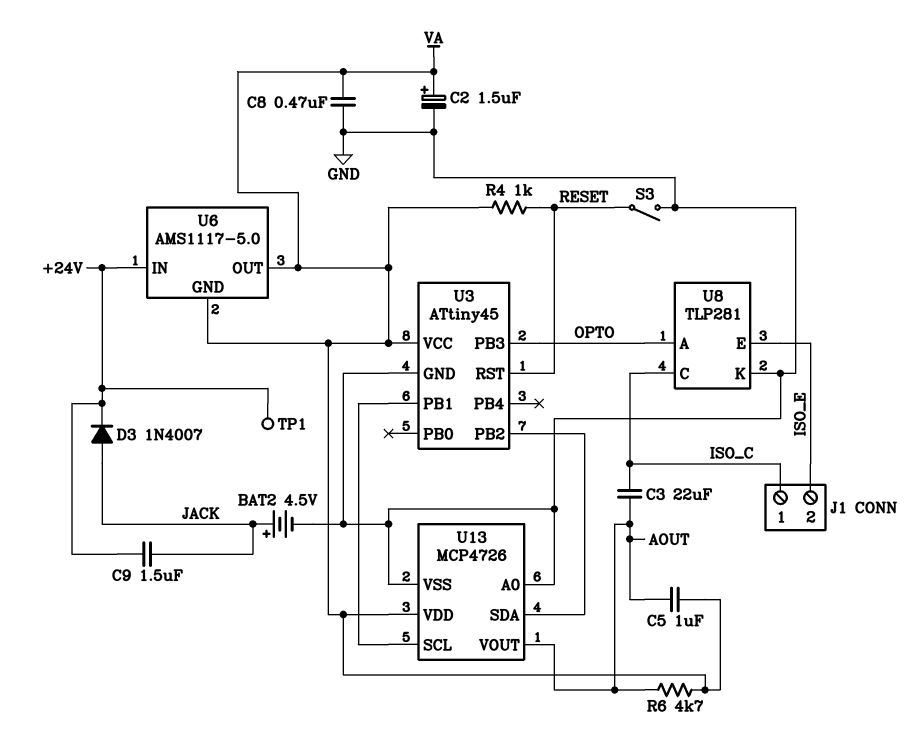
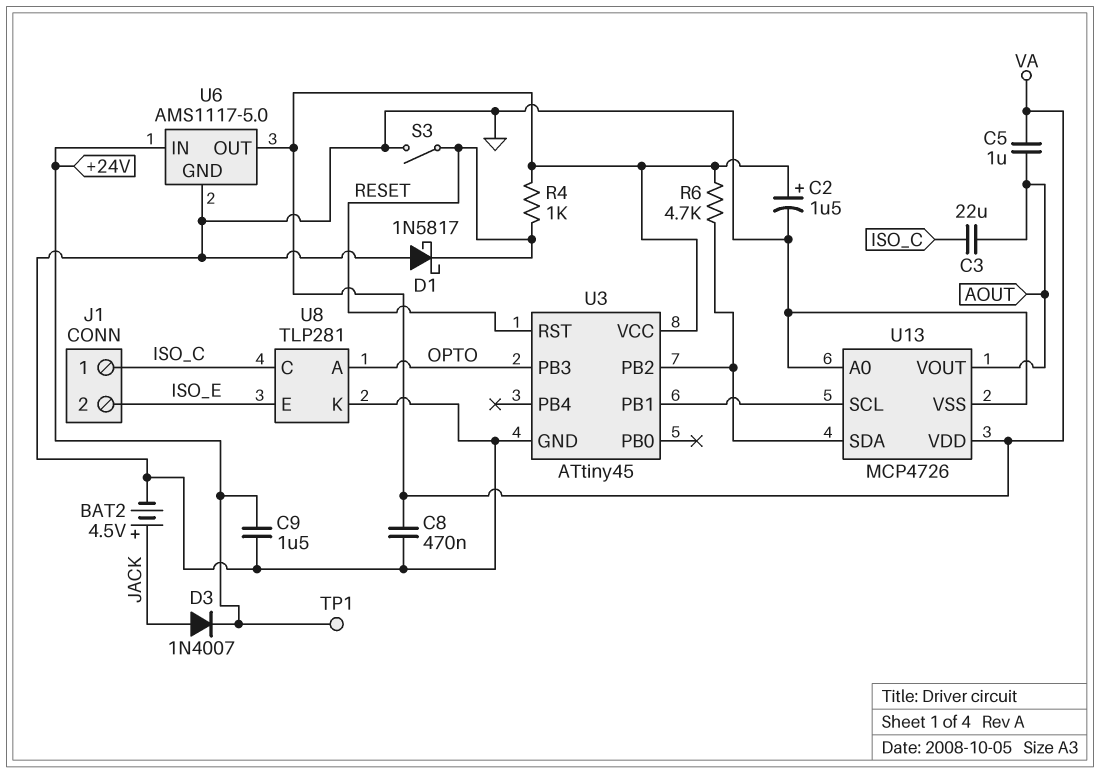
C9: 1.5uF (+24V, JACK) -> 1.5uF (+24V, GND)
D1: none -> schottky 1N5817 (A GND, K RESET)
R6: 4.7k (AOUT, VA) -> 4.7k (U3/PB2, VA)
U6 pin GND: VA -> GND

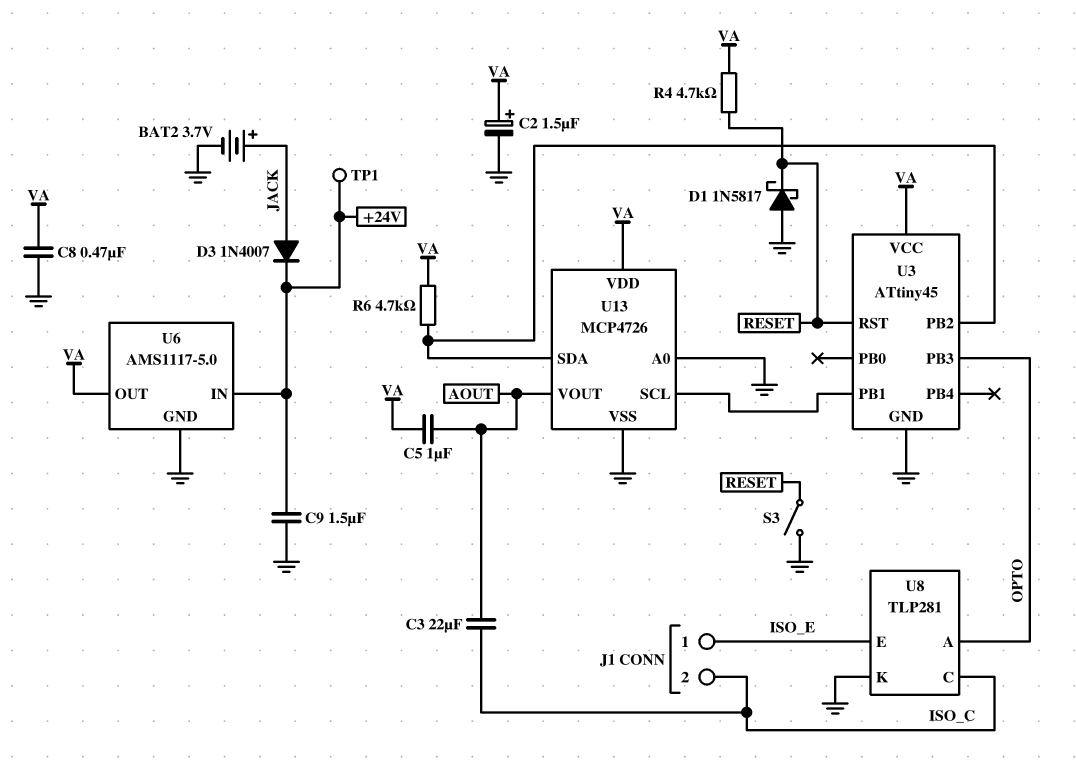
BAT2: 4.5V (plus JACK, minus GND) -> 3.7V (plus JACK, minus GND)
J1 pin 1: ISO_C -> ISO_E
J1 pin 2: ISO_E -> ISO_C
R4: 1k (RESET, VA) -> 4.7k (RESET, VA)

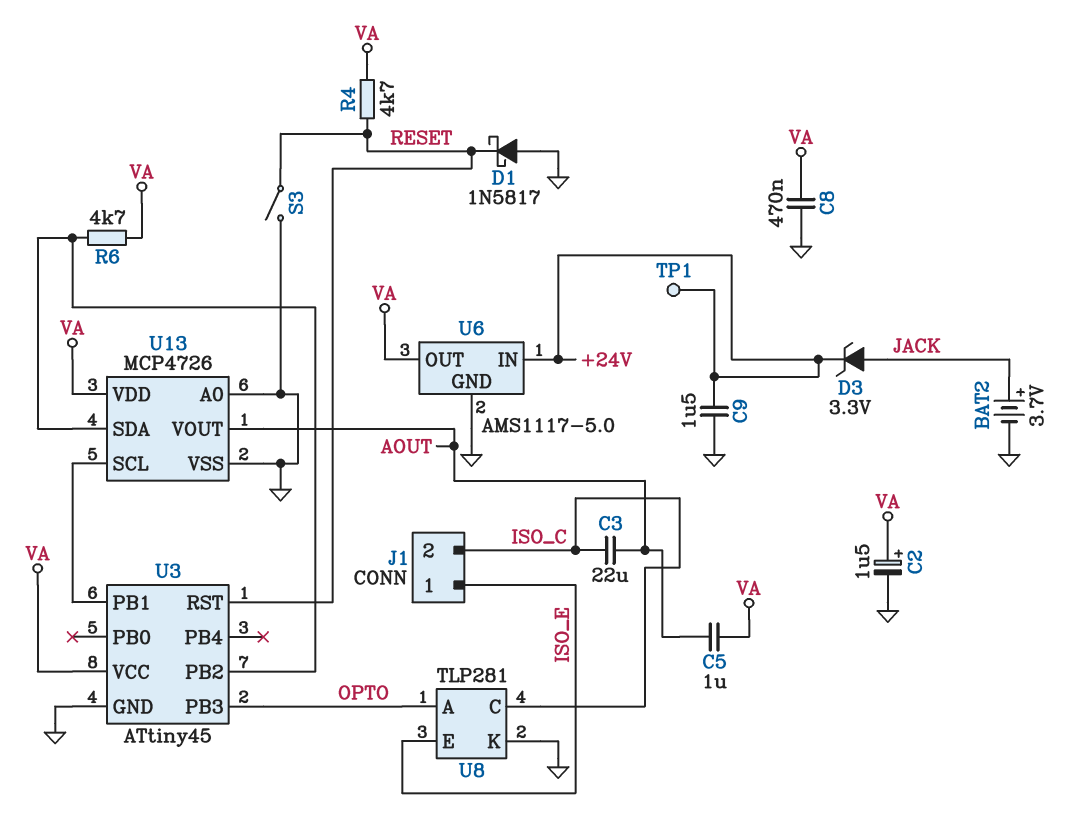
D3: diode 1N4007 (A JACK, K +24V) -> zener 3.3V (A JACK, K +24V)

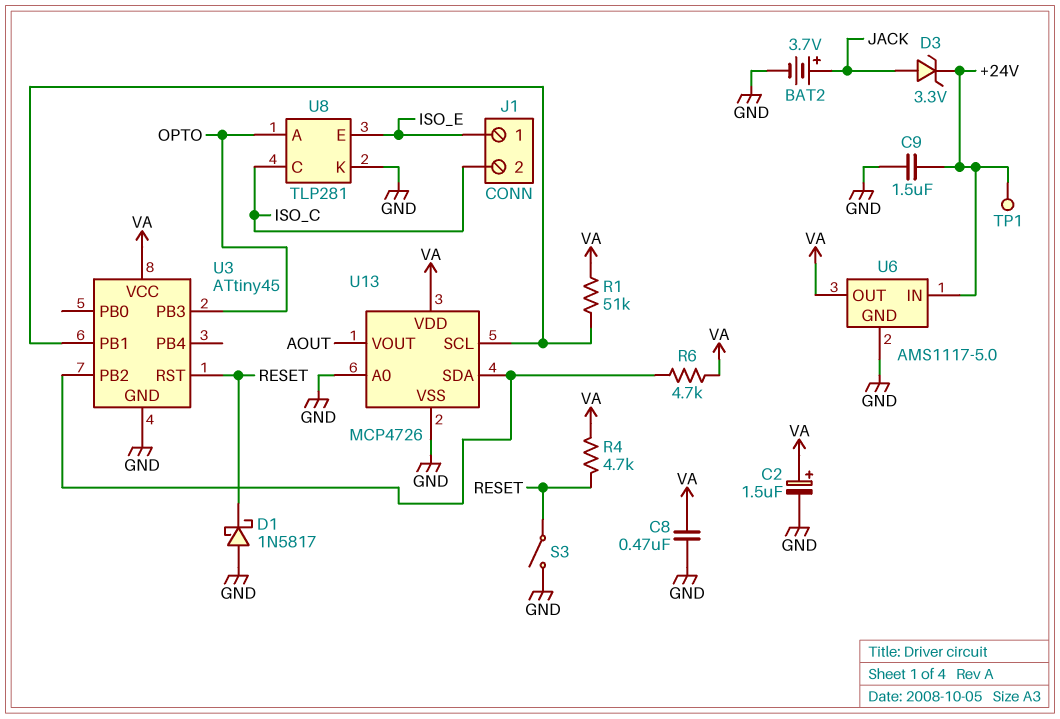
C3: 22uF (AOUT, ISO_C) -> none
C5: 1uF (AOUT, VA) -> none
R1: none -> 51k (U3/PB1, VA)

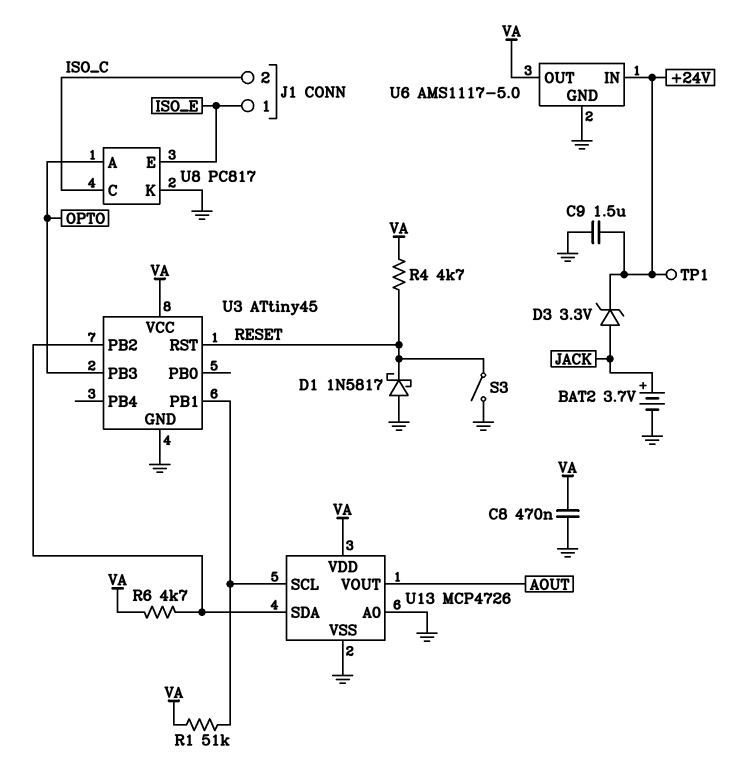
C2: 1.5uF (plus VA, minus GND) -> none
U8: TLP281 -> PC817

